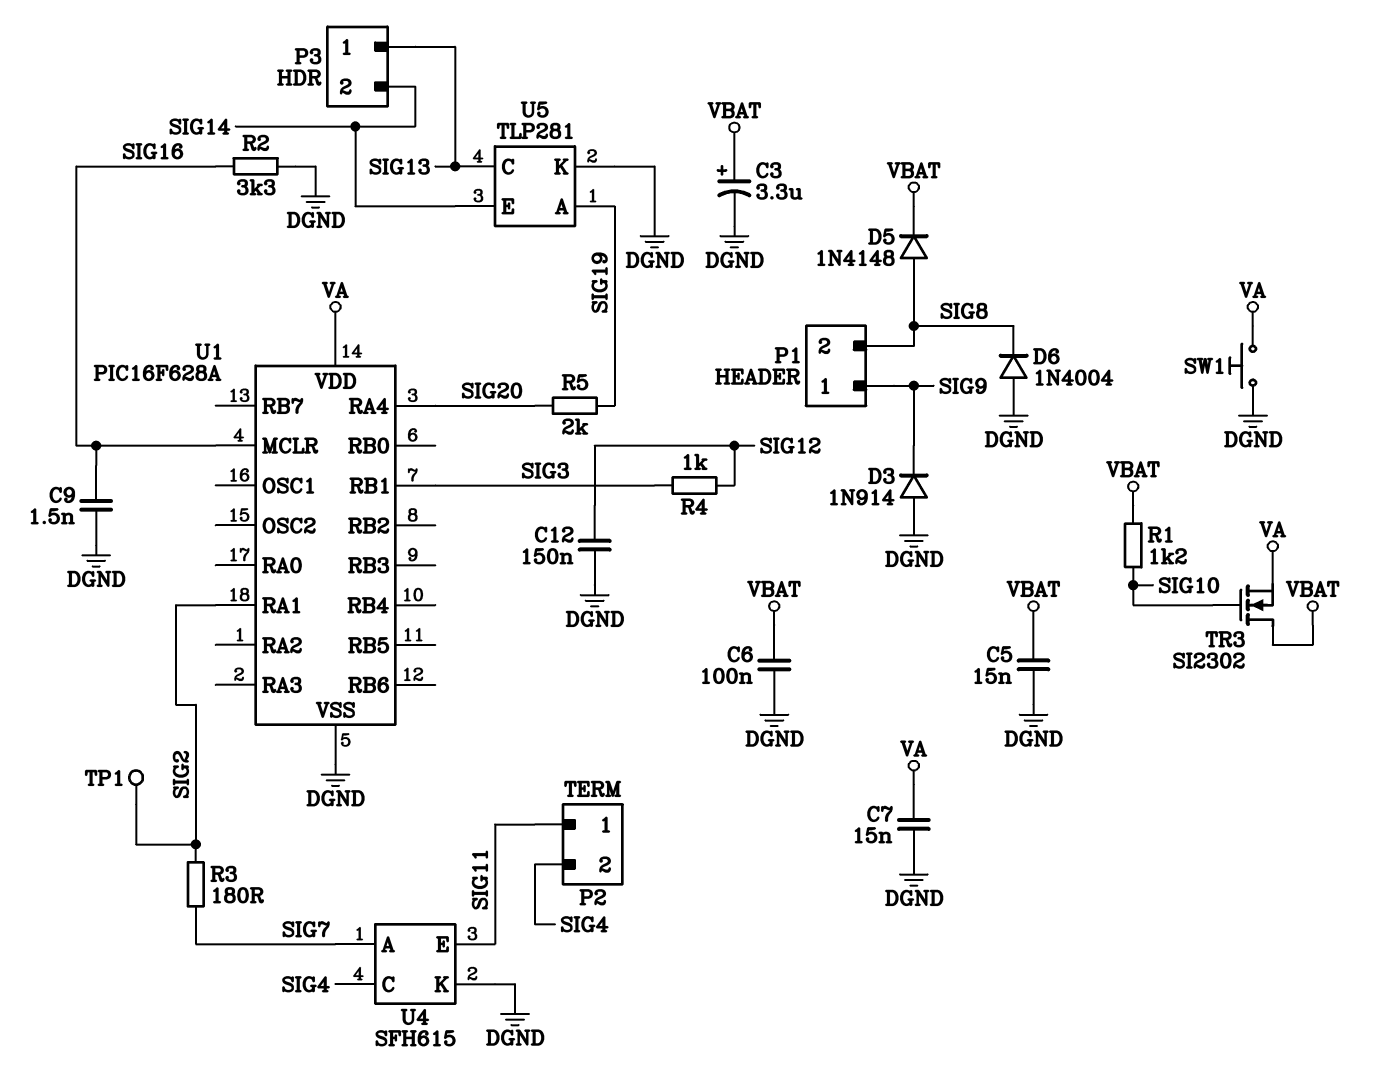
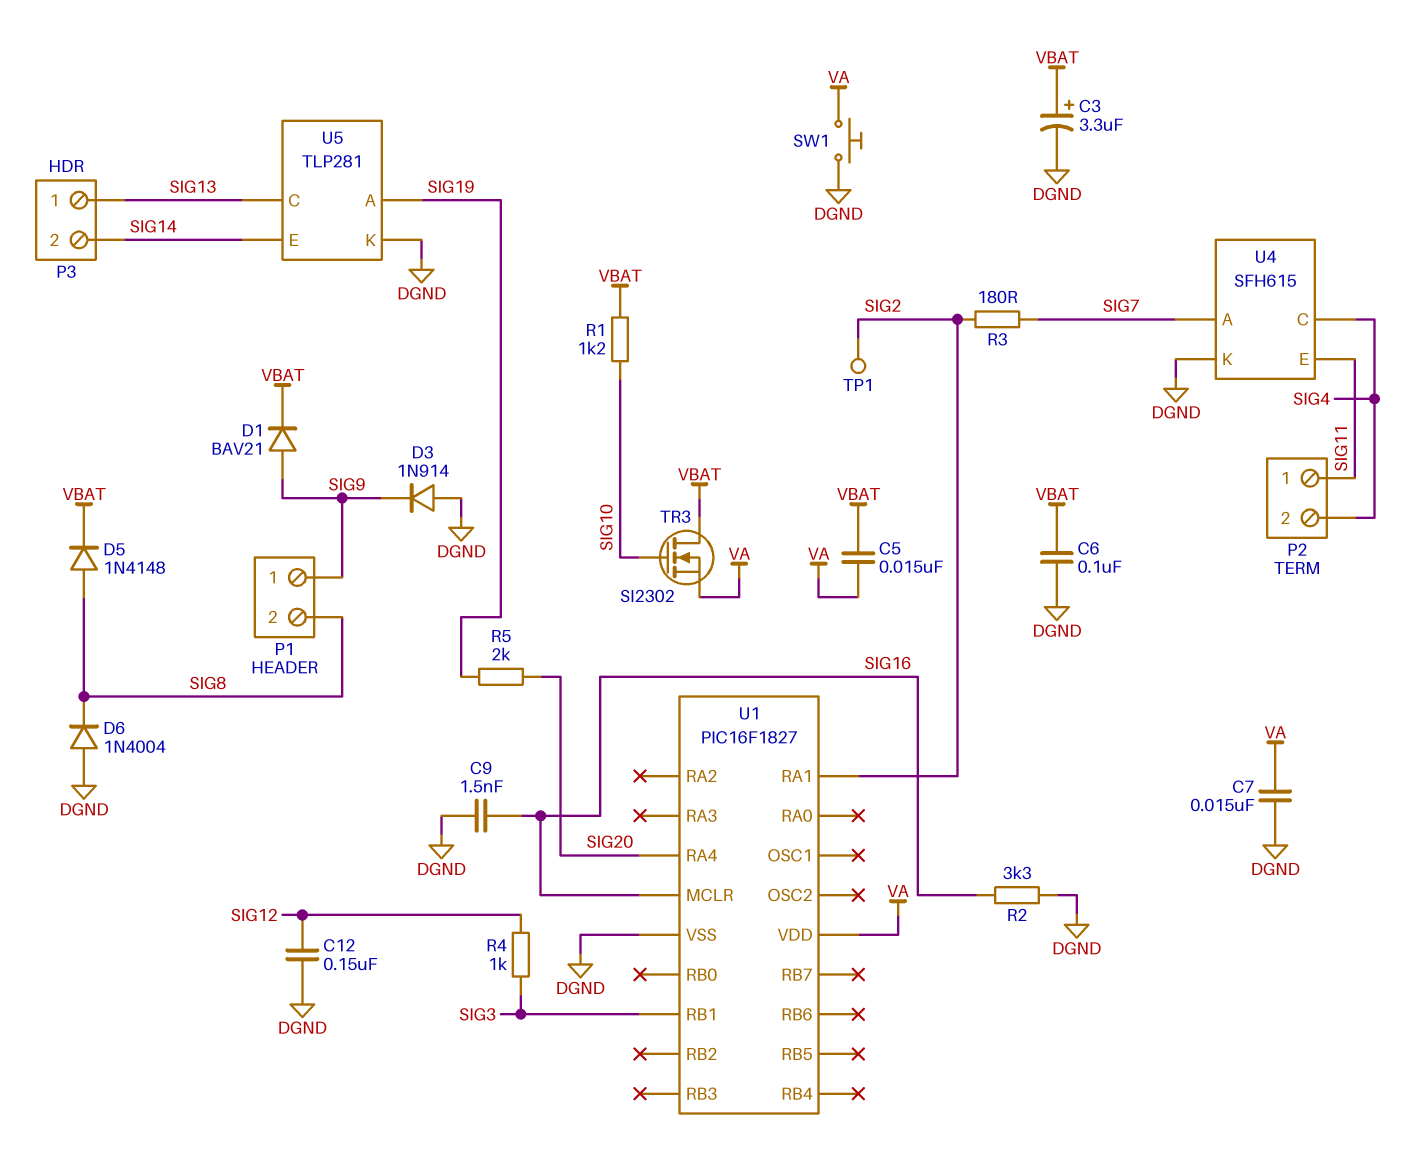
C5: 15nF (DGND, VBAT) -> 15nF (VA, VBAT)
D1: none -> diode BAV21 (A SIG9, K VBAT)
U1: PIC16F628A -> PIC16F1827

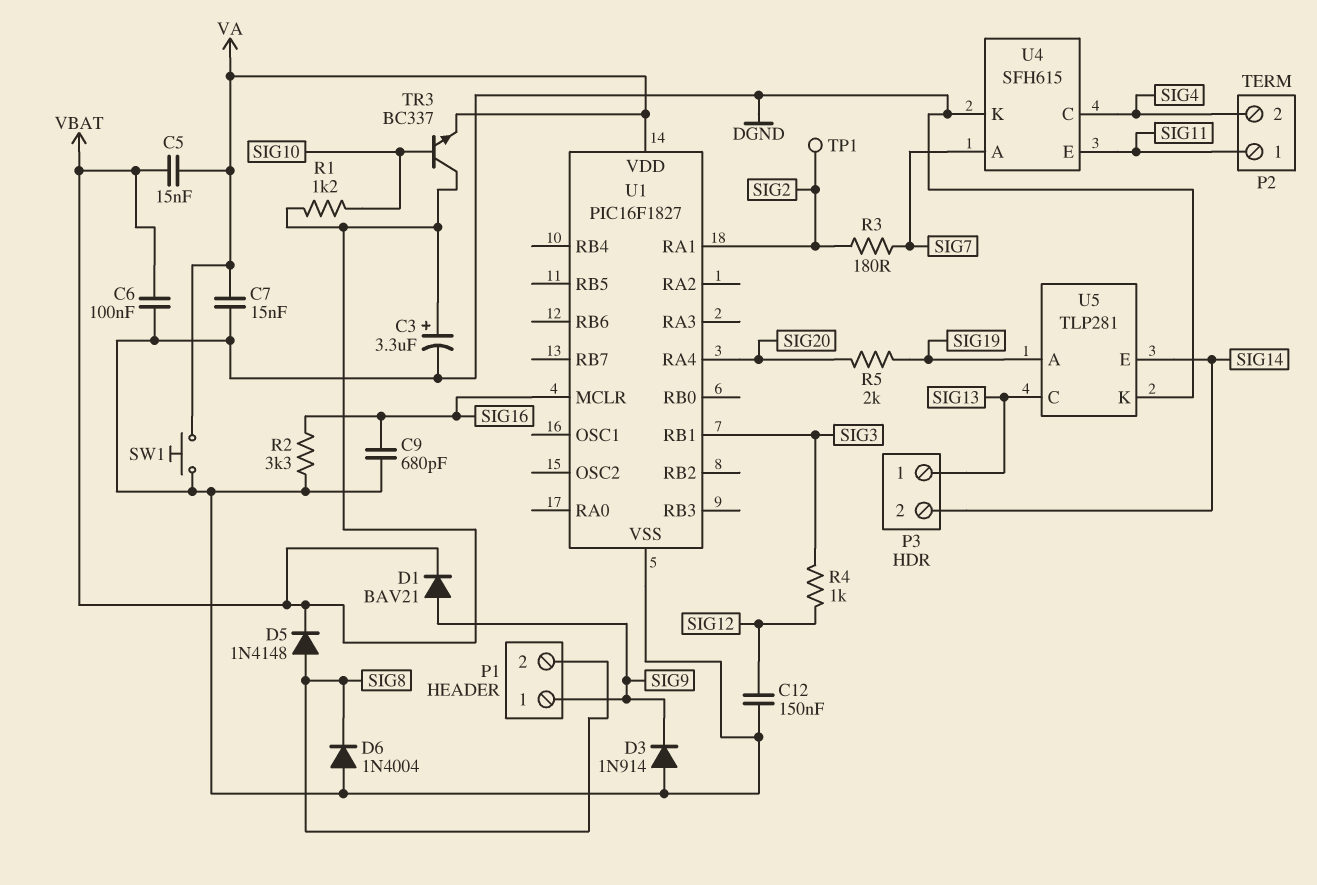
C9: 1.5nF (DGND, SIG16) -> 680pF (DGND, SIG16)
TR3: NMOS SI2302 (G SIG10, D VBAT, S VA) -> NPN BC337 (B SIG10, C VBAT, E VA)

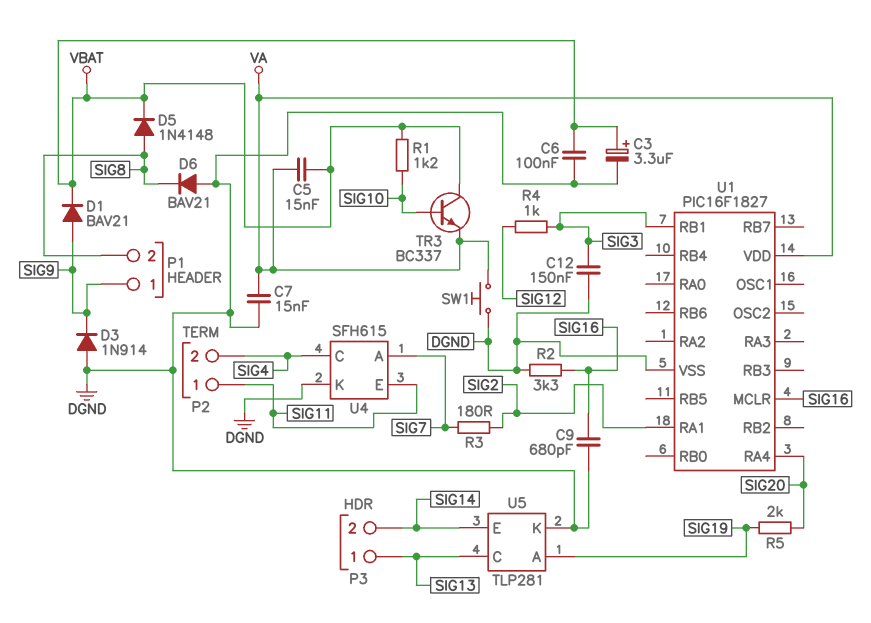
C12: 150nF (DGND, SIG12) -> 150nF (DGND, SIG3)
D6: diode 1N4004 (A DGND, K SIG8) -> diode BAV21 (A DGND, K SIG8)
TP1: test point (SIG2) -> none

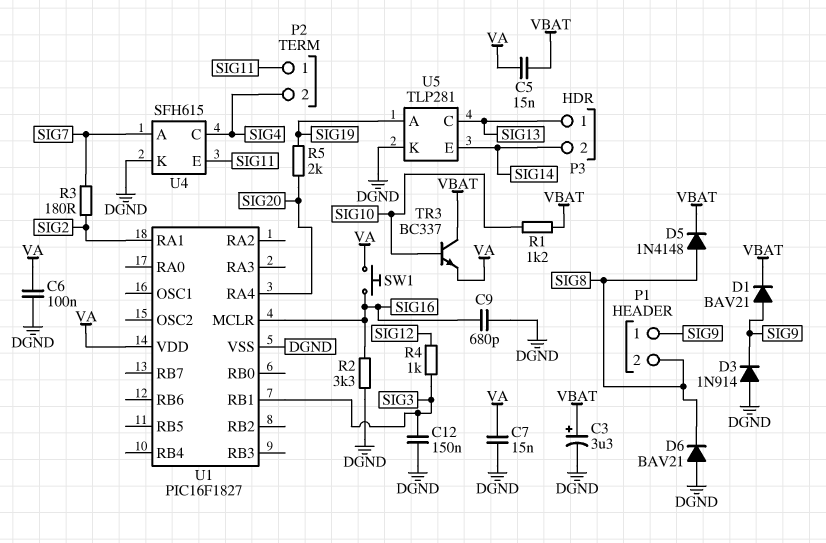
C6: 100nF (DGND, VBAT) -> 100nF (DGND, VA)
SW1: button (DGND, VA) -> button (SIG16, VA)

